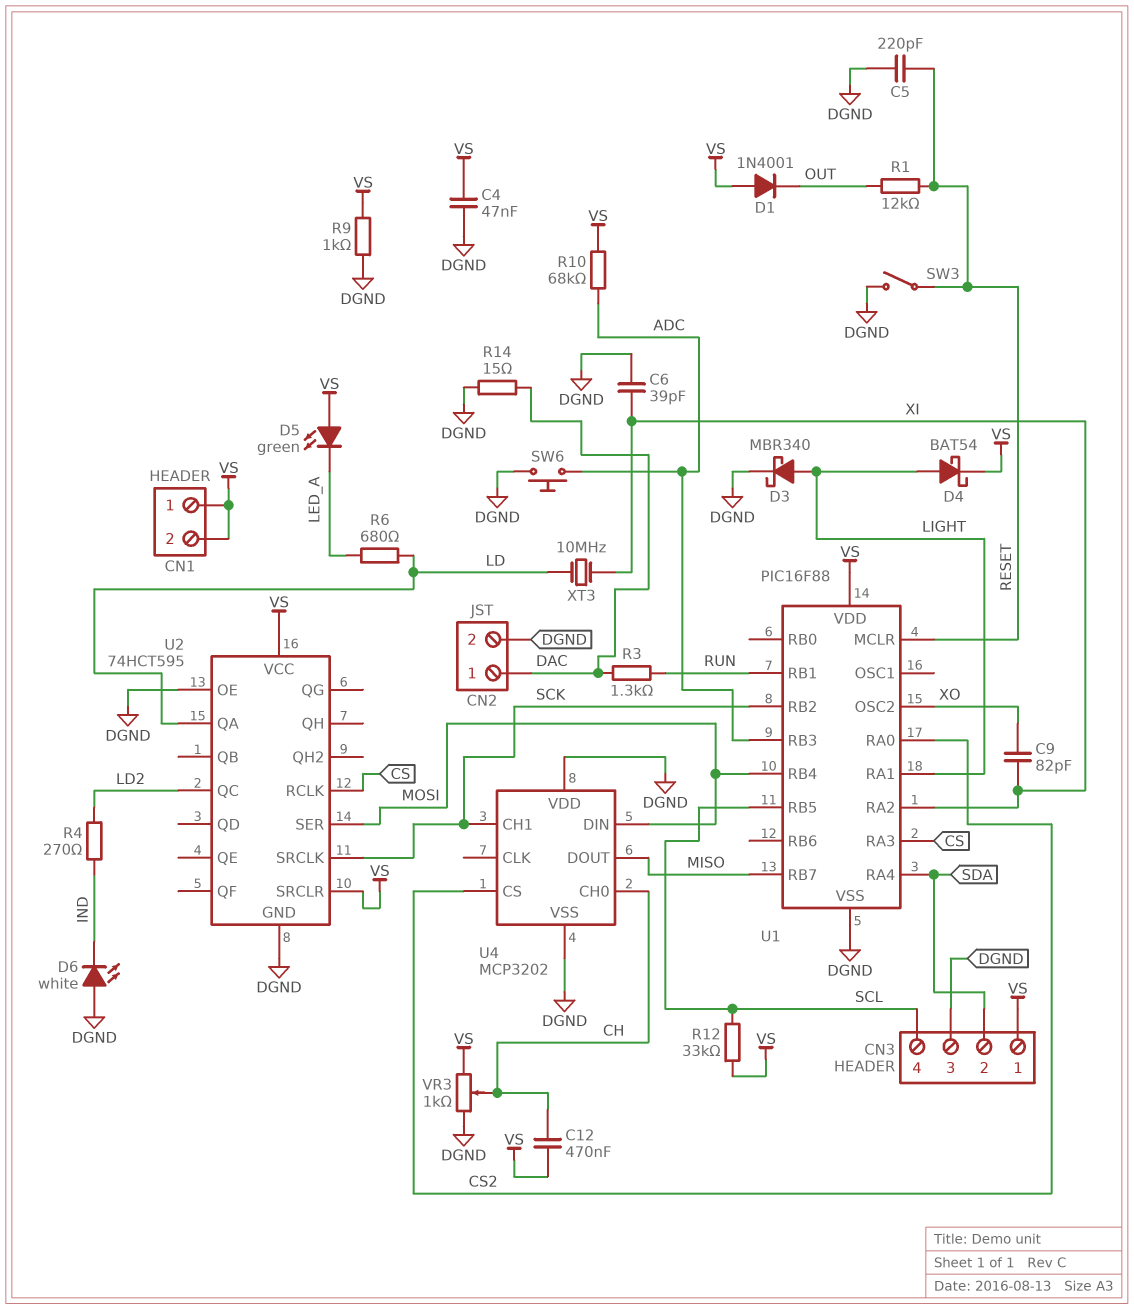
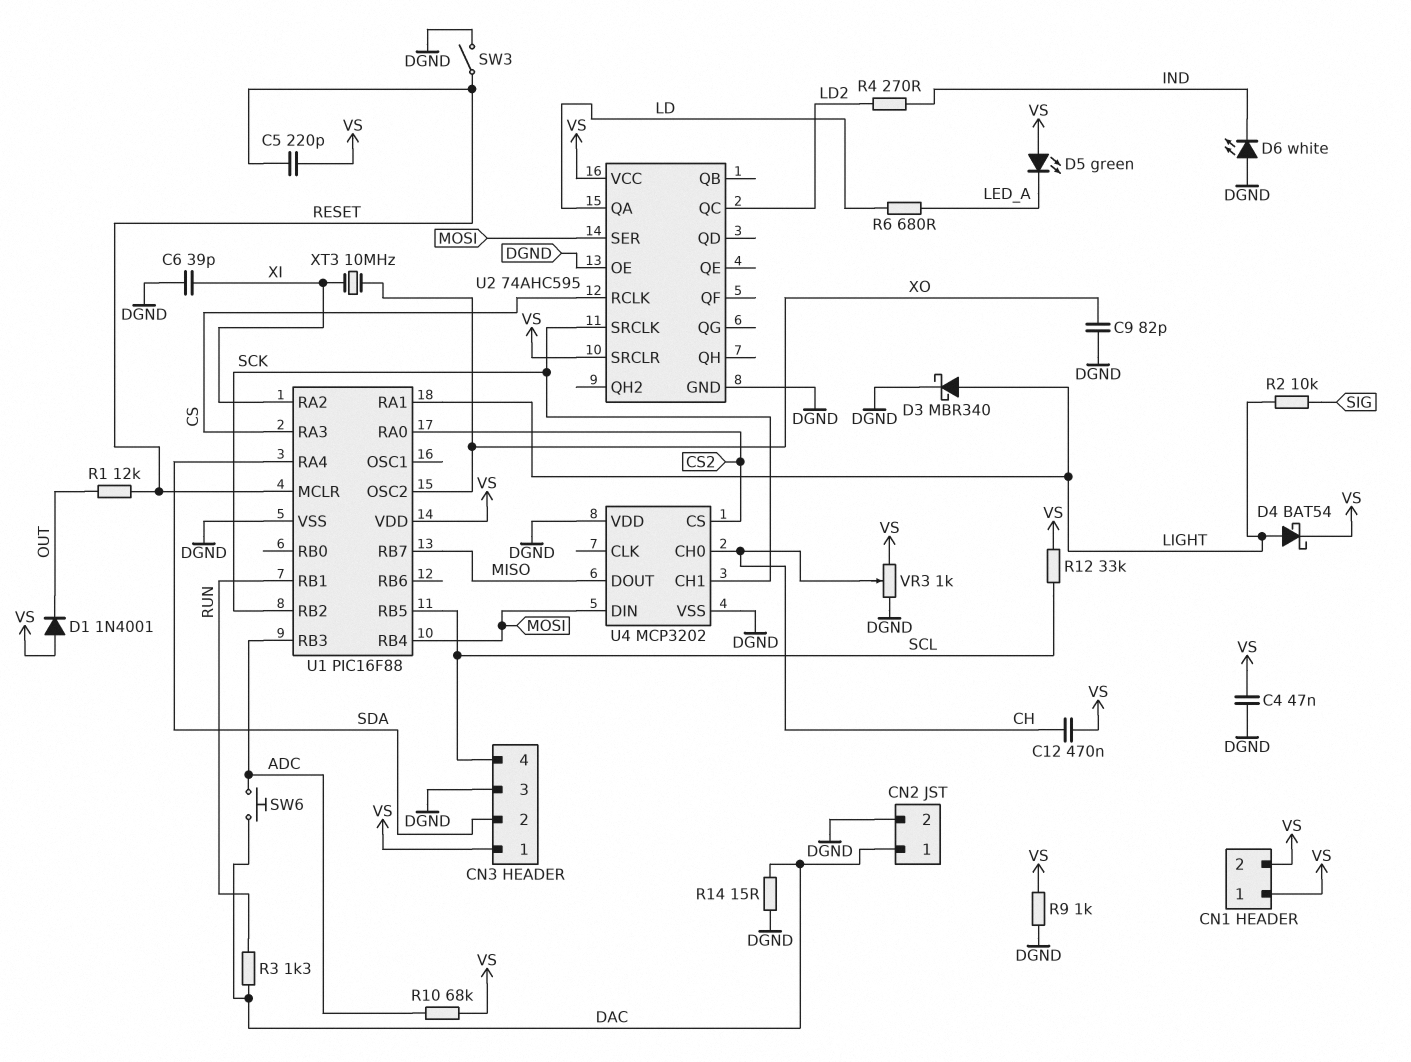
C5: 220pF (DGND, RESET) -> 220pF (RESET, VS)
C9: 82pF (XI, XO) -> 82pF (DGND, XO)
R2: none -> 10k (LIGHT, SIG)
SW6: button (ADC, DGND) -> button (ADC, DAC)
U2: 74HCT595 -> 74AHC595
XT3: 10MHz (LD, XI) -> 10MHz (XI, XO)

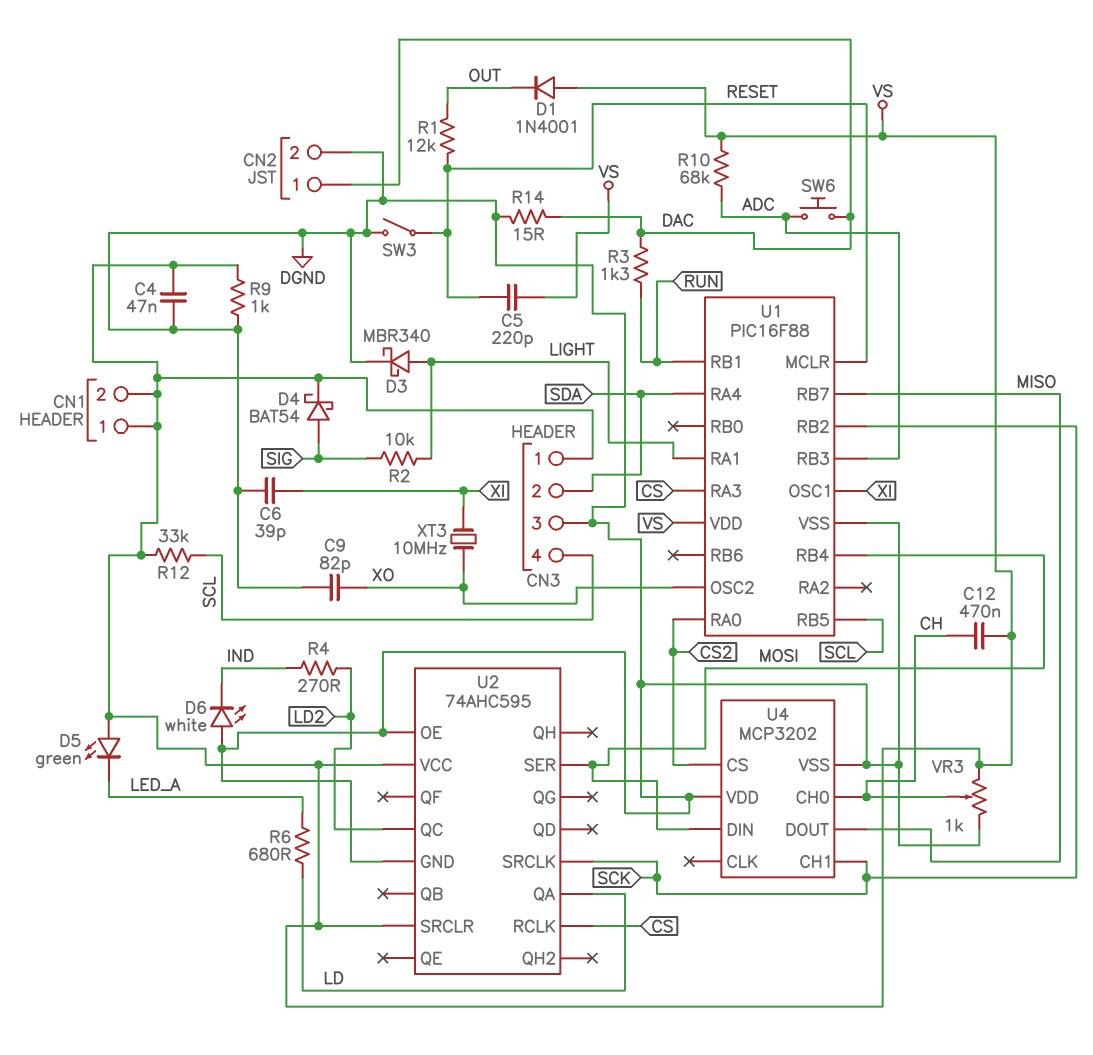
D4: schottky BAT54 (A LIGHT, K VS) -> schottky BAT54 (A SIG, K VS)
U1 pin OSC1: none -> XI
U1 pin RA2: XI -> none

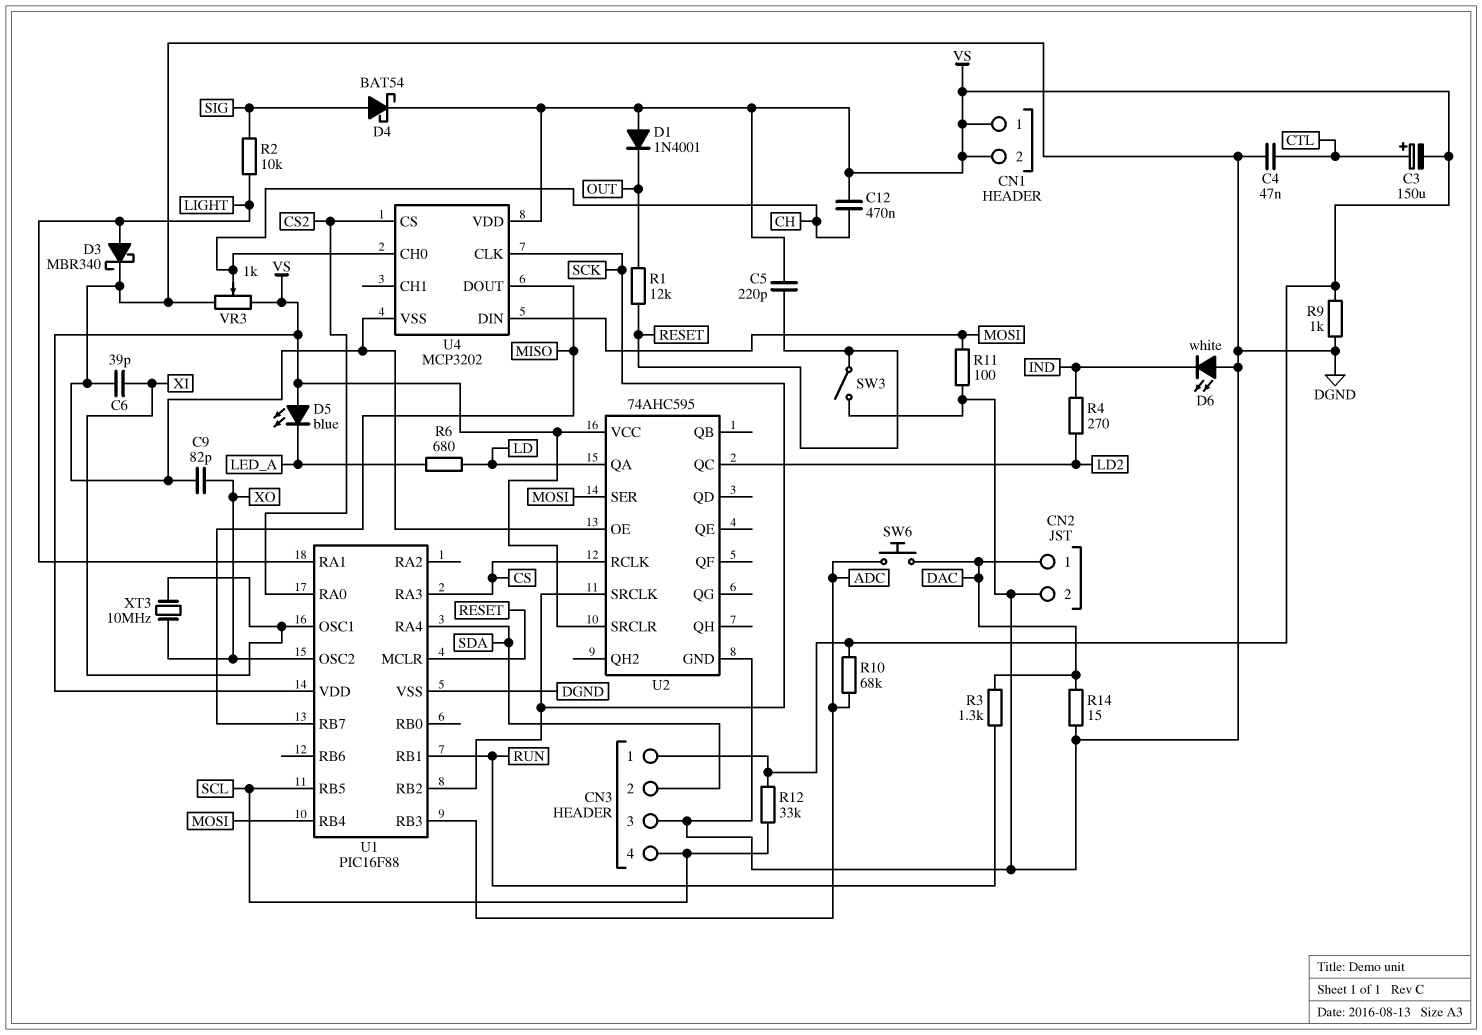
C3: none -> 150uF (plus CTL, minus VS)
C4: 47nF (DGND, VS) -> 47nF (CTL, DGND)
D5: LED green (A VS, K LED_A) -> LED blue (A VS, K LED_A)
R11: none -> 100 (DGND, MOSI)
U4 pin CH1: SCK -> none
U4 pin CLK: none -> SCK
U4 pin VDD: DGND -> VS

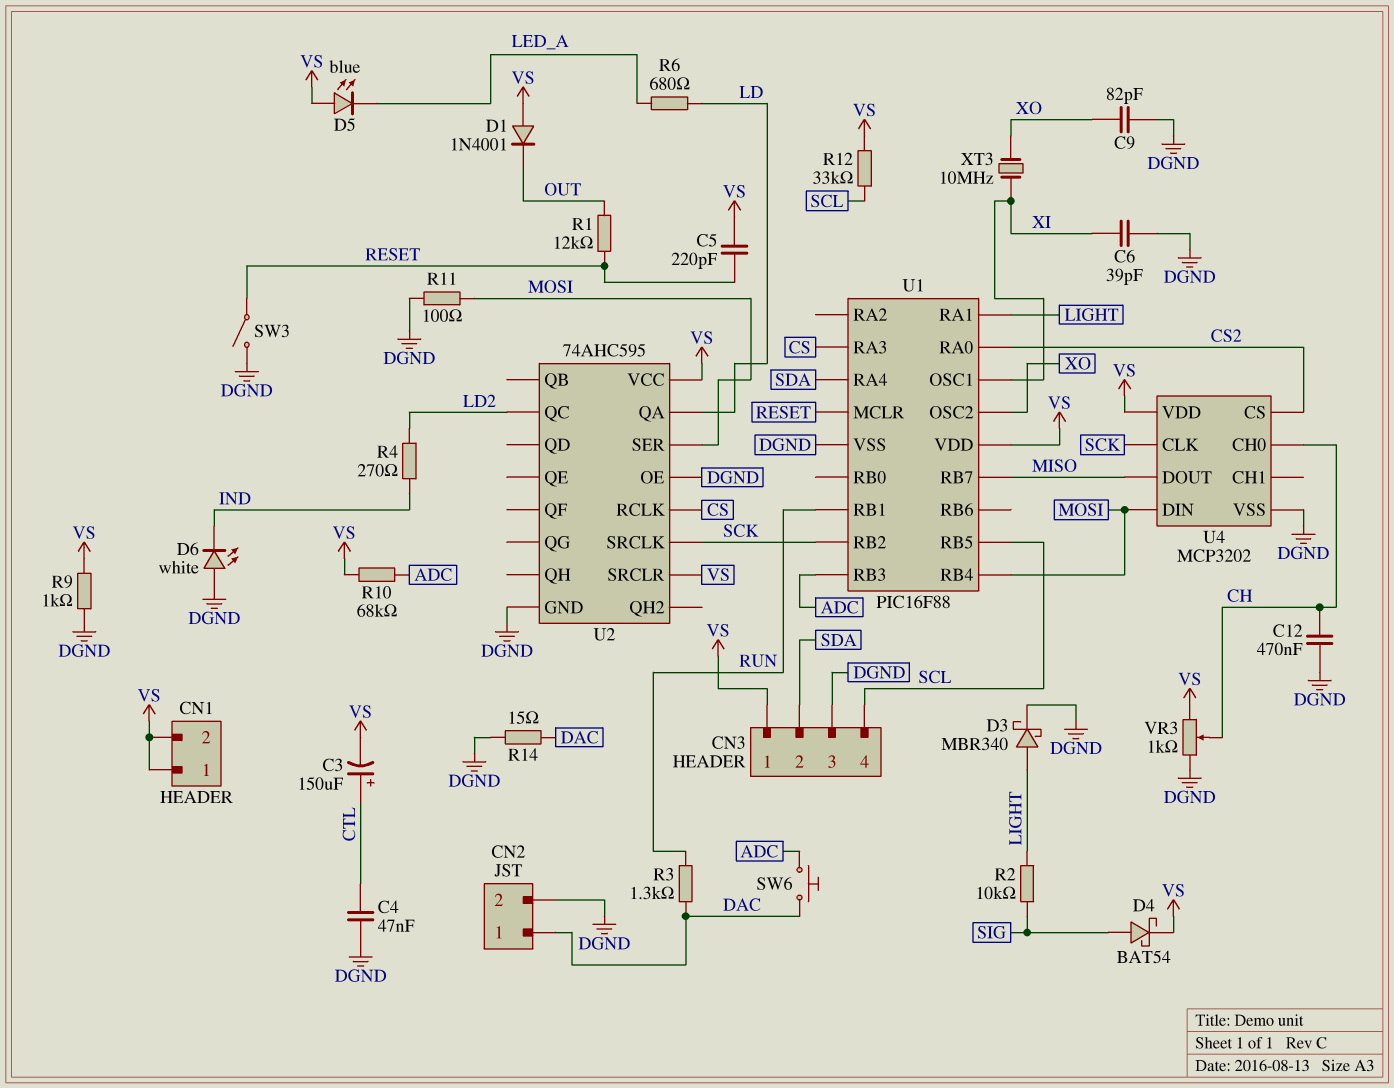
C12: 470nF (CH, VS) -> 470nF (CH, DGND)

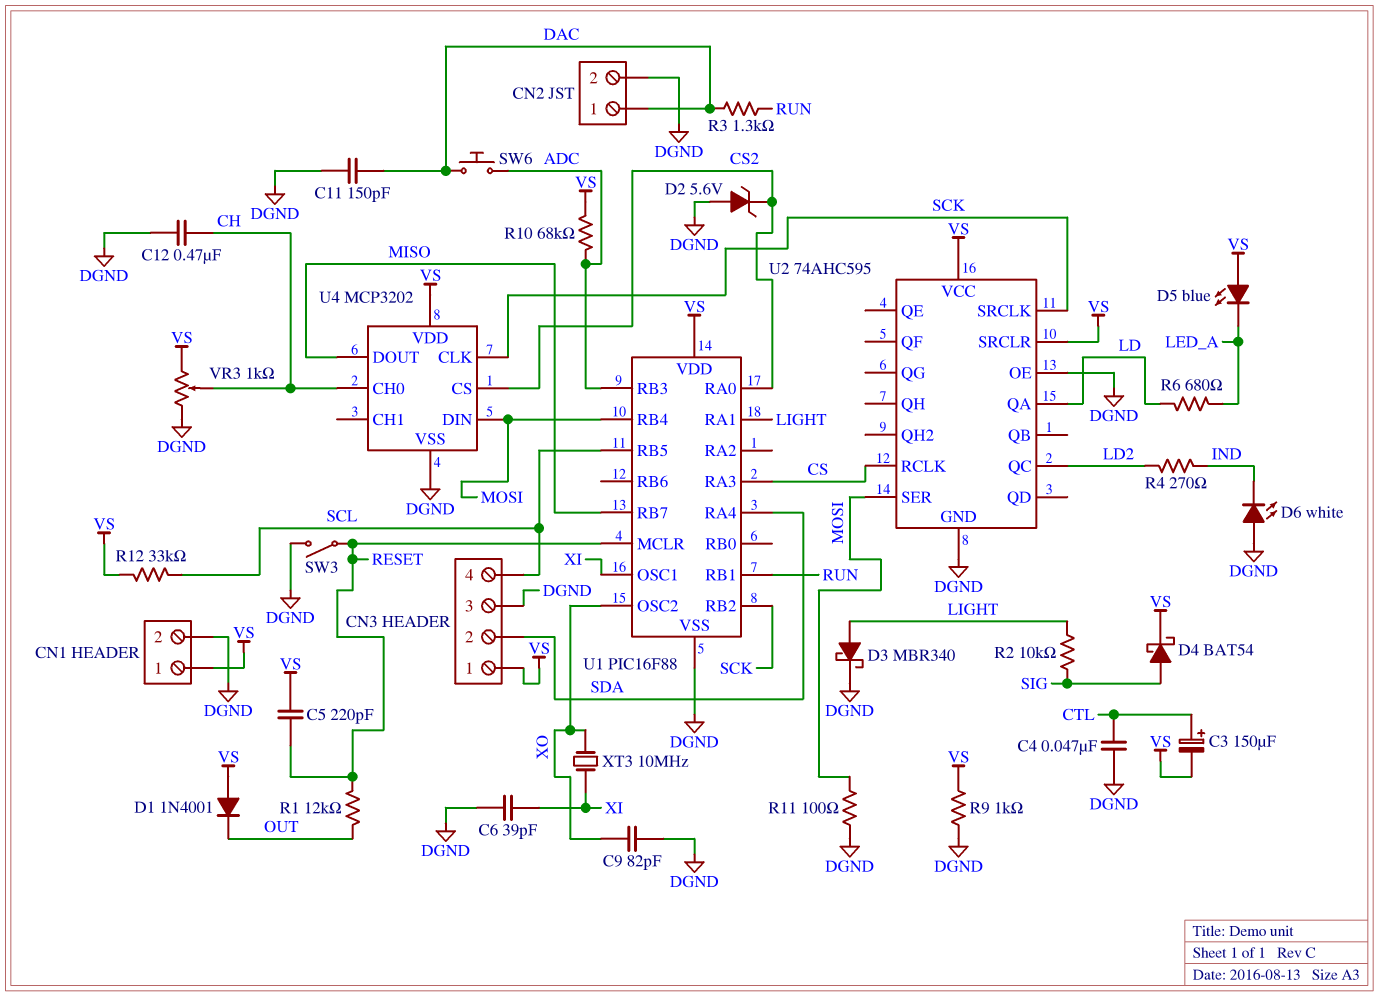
C11: none -> 150pF (DAC, DGND)
CN1 pin 2: VS -> DGND
D2: none -> zener 5.6V (A DGND, K CS2)
R14: 15 (DAC, DGND) -> none

